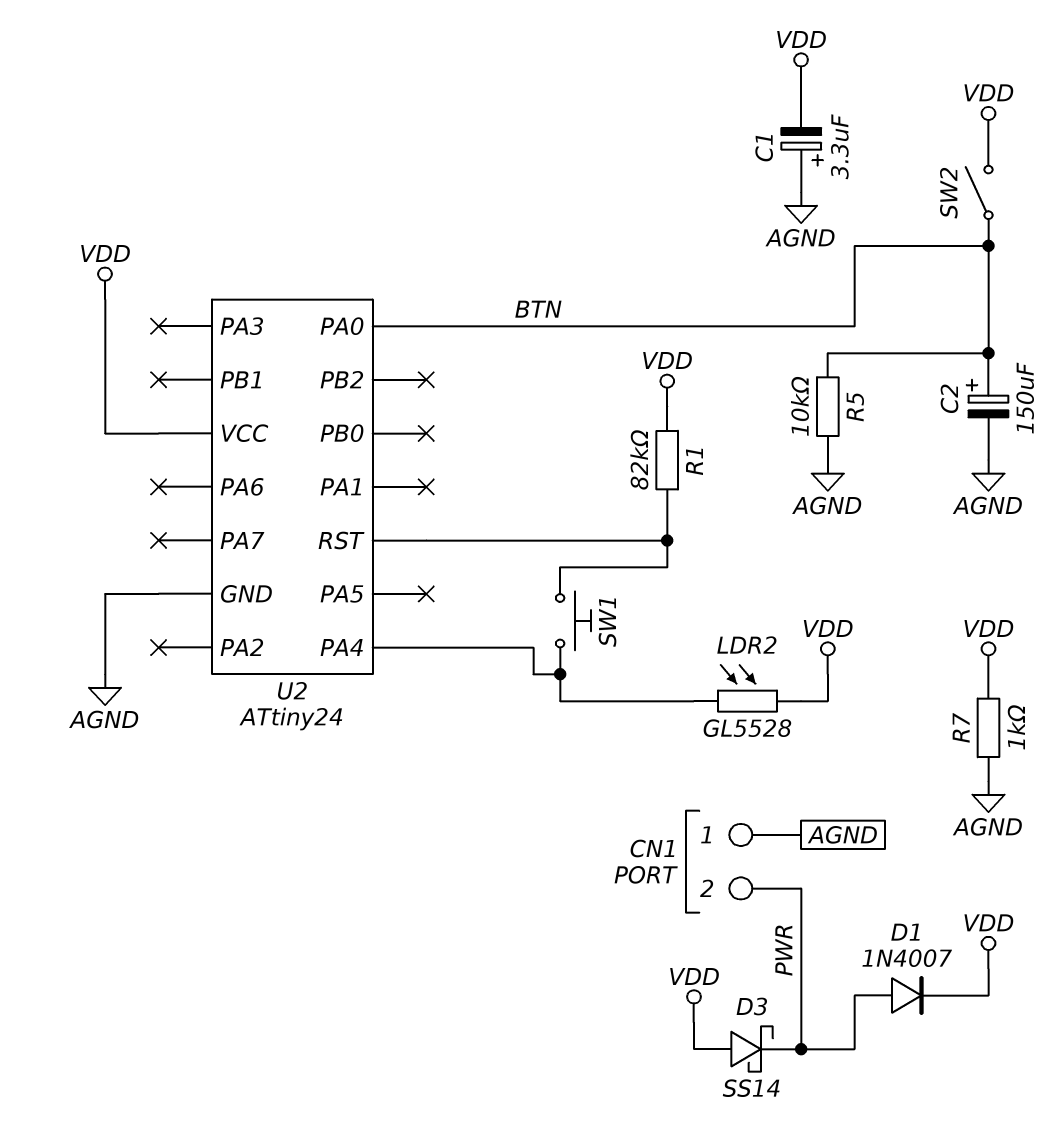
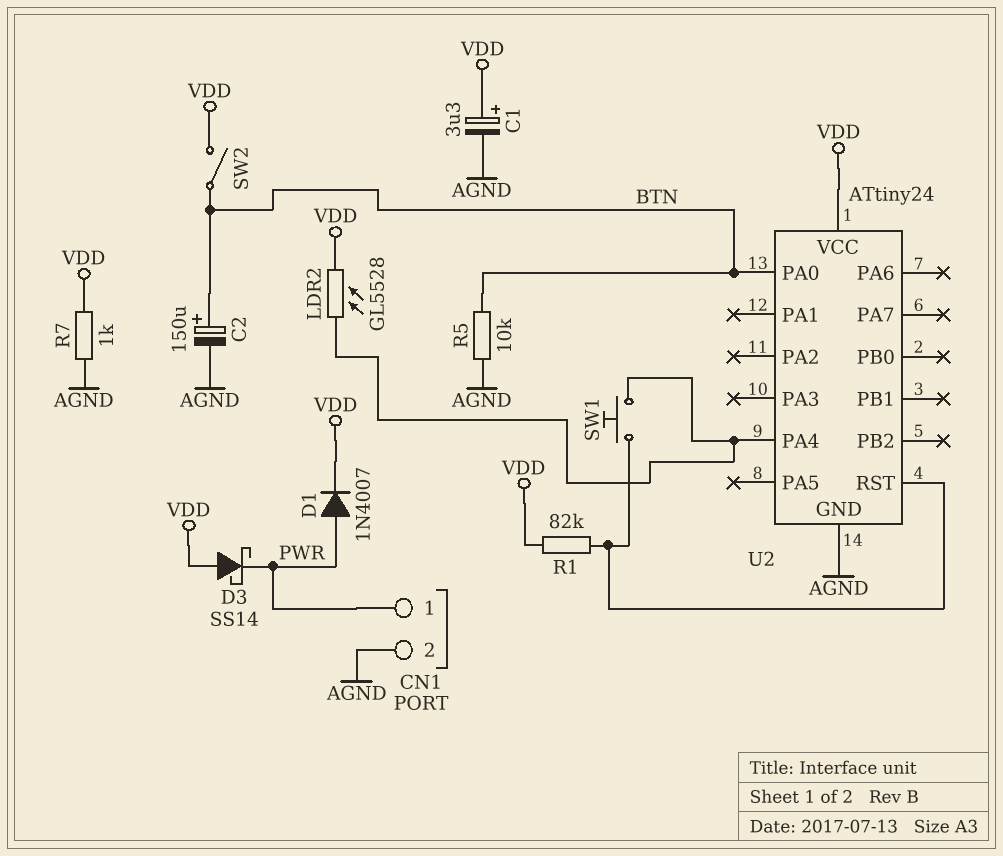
C1: 3.3uF (plus AGND, minus VDD) -> 3.3uF (plus VDD, minus AGND)
CN1 pin 1: AGND -> PWR
CN1 pin 2: PWR -> AGND

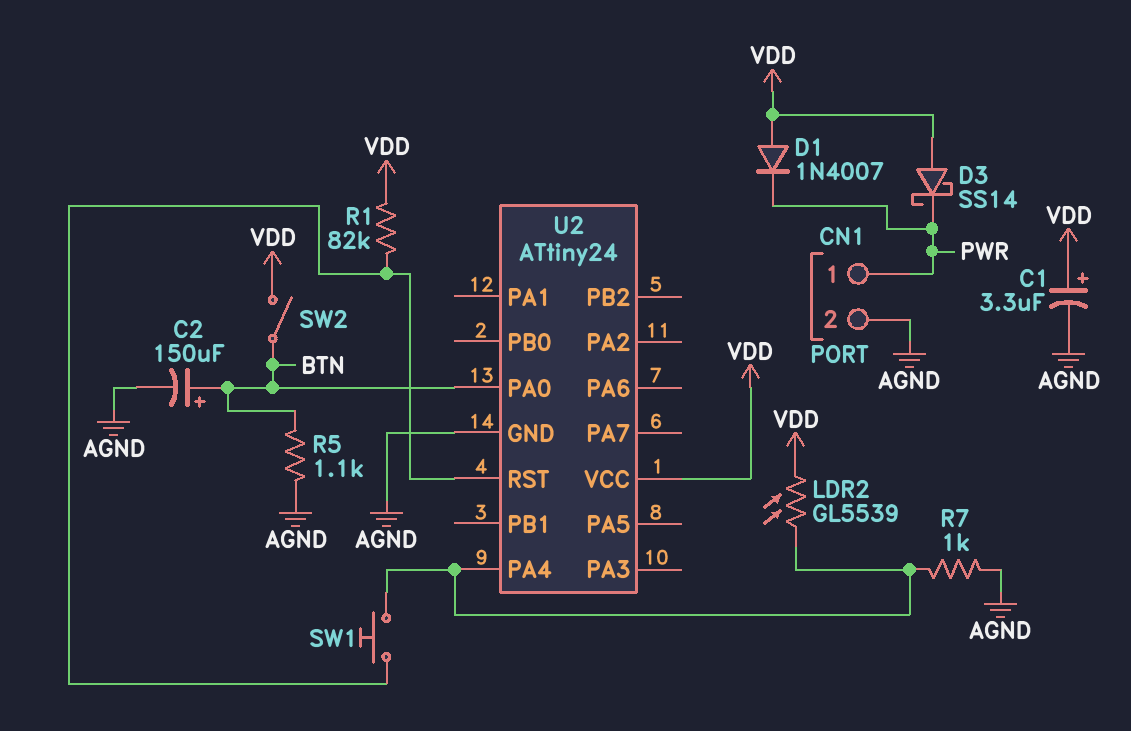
D1: diode 1N4007 (A PWR, K VDD) -> diode 1N4007 (A VDD, K PWR)
LDR2: GL5528 (U2/PA4, VDD) -> GL5539 (U2/PA4, VDD)
R5: 10k (AGND, BTN) -> 1.1k (AGND, BTN)
R7: 1k (AGND, VDD) -> 1k (AGND, U2/PA4)

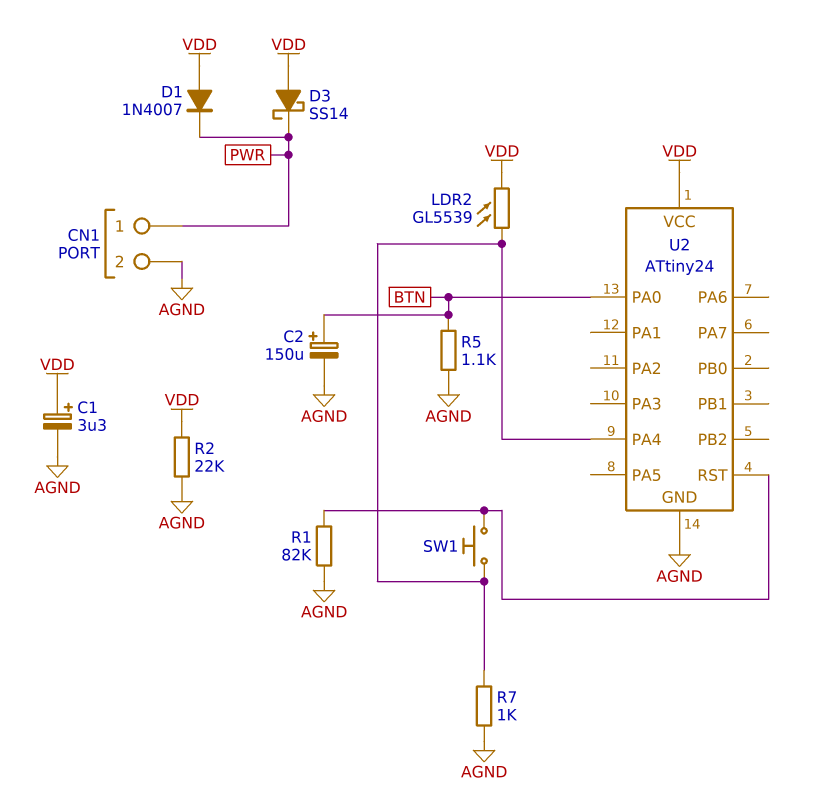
R1: 82k (U2/RST, VDD) -> 82k (AGND, U2/RST)
R2: none -> 22k (AGND, VDD)
SW2: switch (BTN, VDD) -> none

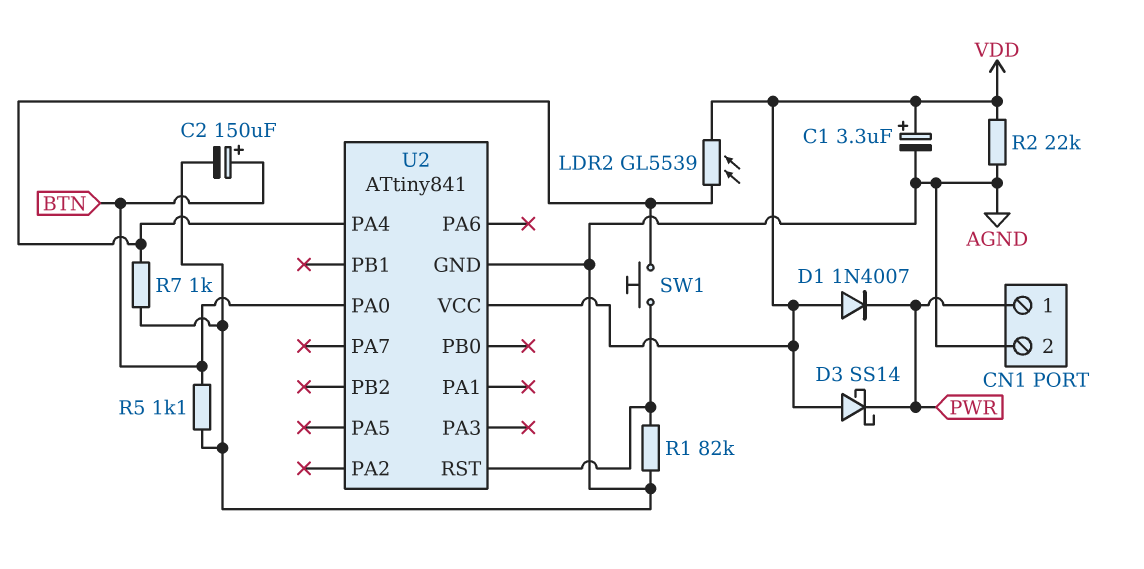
U2: ATtiny24 -> ATtiny841

